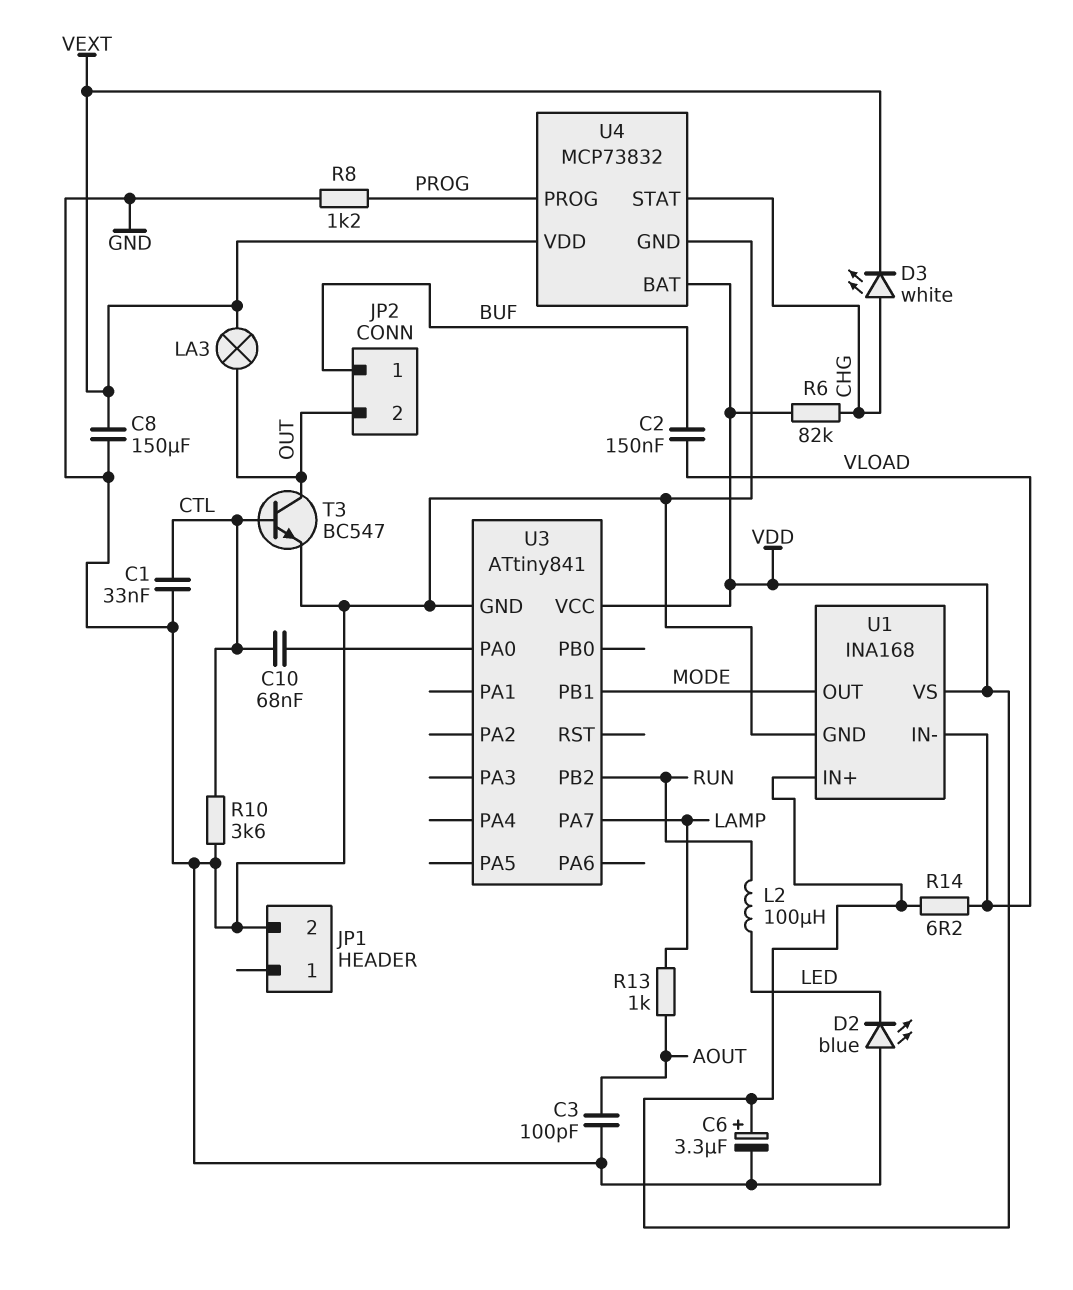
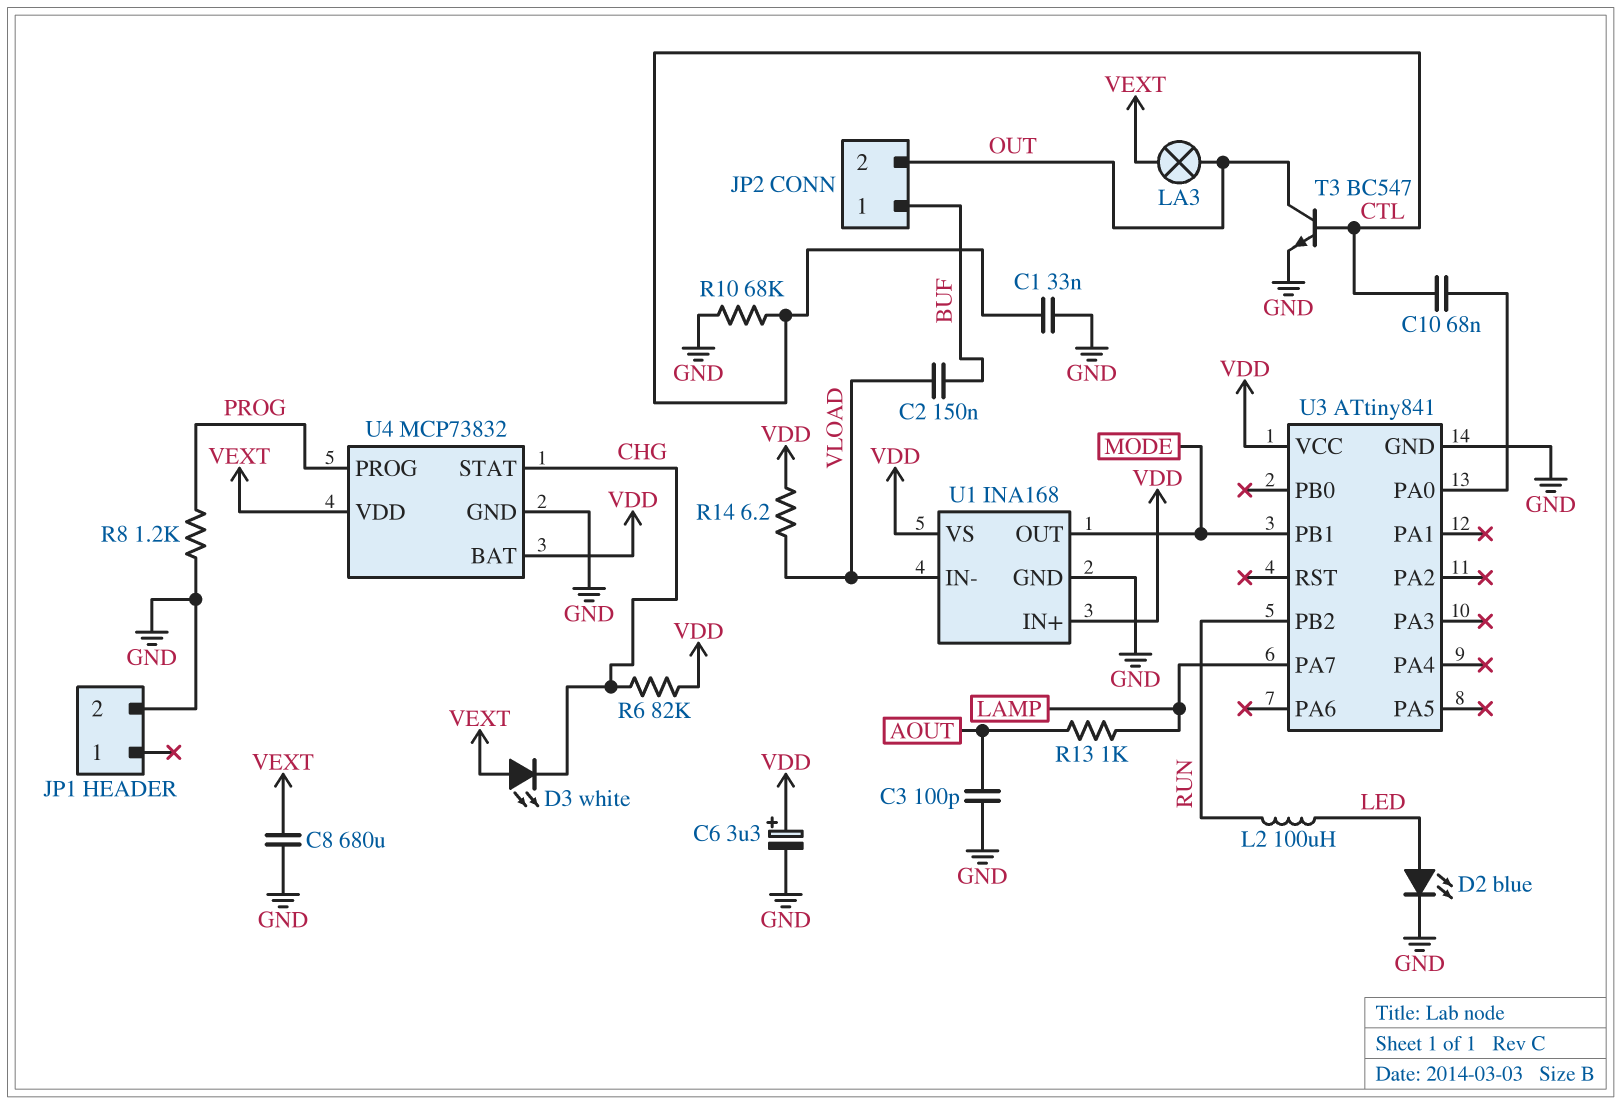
C8: 150uF (GND, VEXT) -> 680uF (GND, VEXT)
D2: LED blue (A GND, K LED) -> LED blue (A LED, K GND)
D3: LED white (A CHG, K VEXT) -> LED white (A VEXT, K CHG)
R10: 3.6k (CTL, GND) -> 68k (CTL, GND)

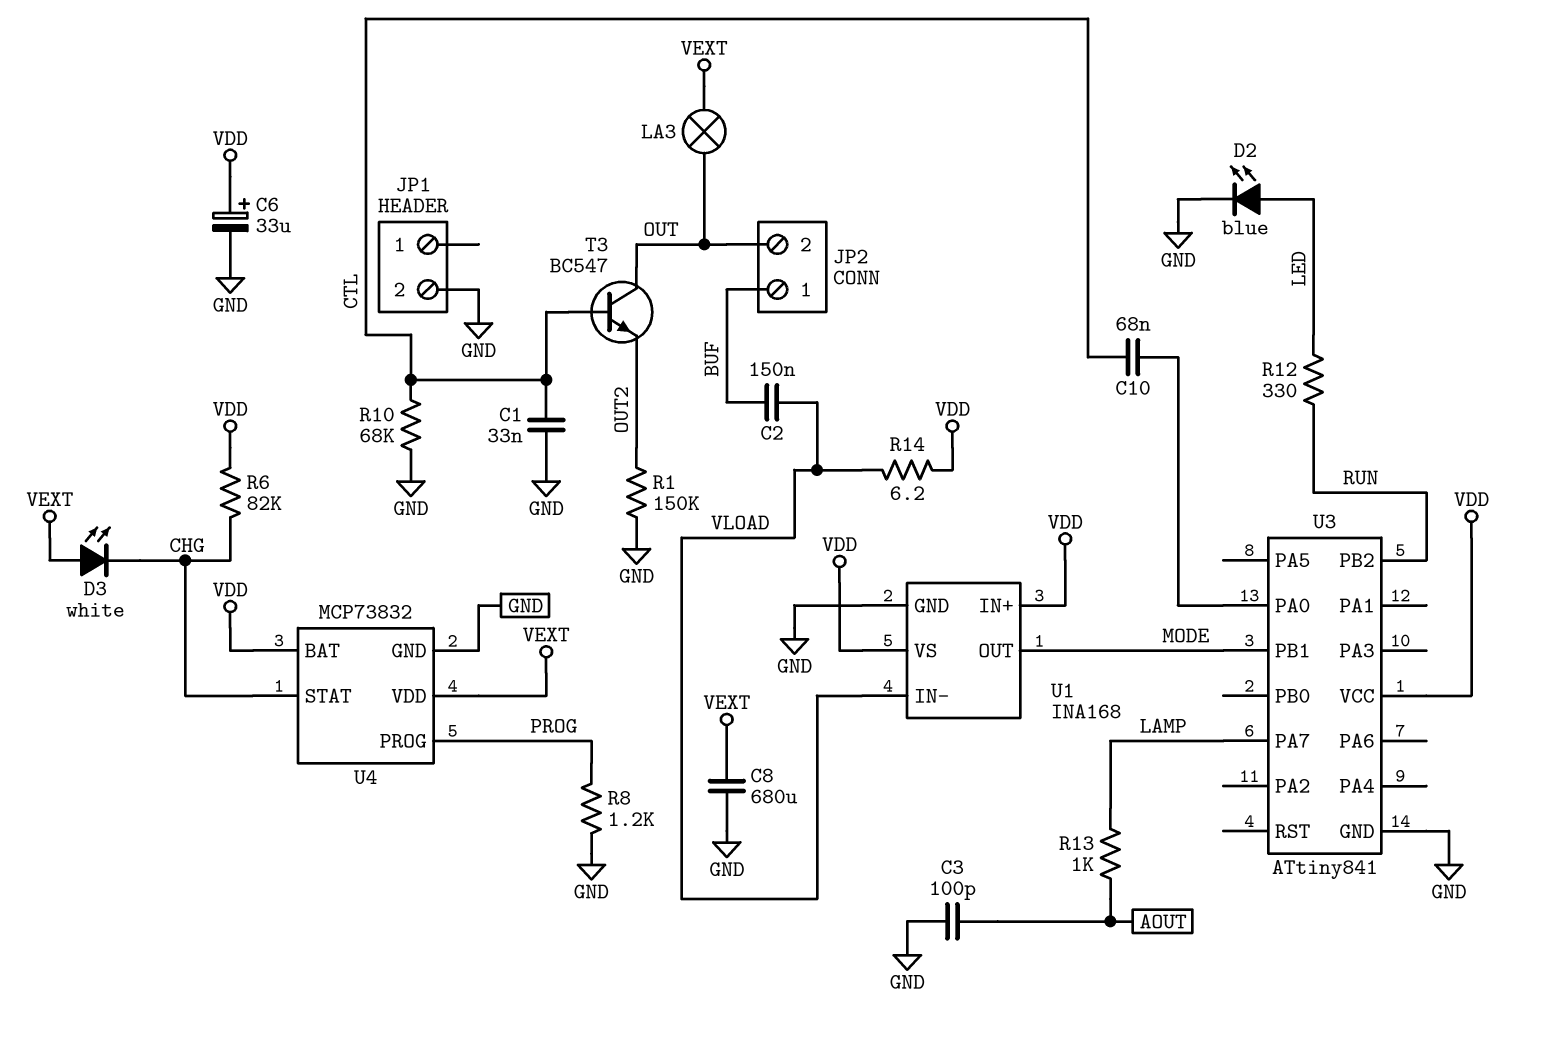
C6: 3.3uF (plus VDD, minus GND) -> 33uF (plus VDD, minus GND)
L2: 100uH (LED, RUN) -> none
R1: none -> 150k (GND, OUT2)
R12: none -> 330 (LED, RUN)
T3: NPN BC547 (B CTL, C OUT, E GND) -> NPN BC547 (B CTL, C OUT, E OUT2)

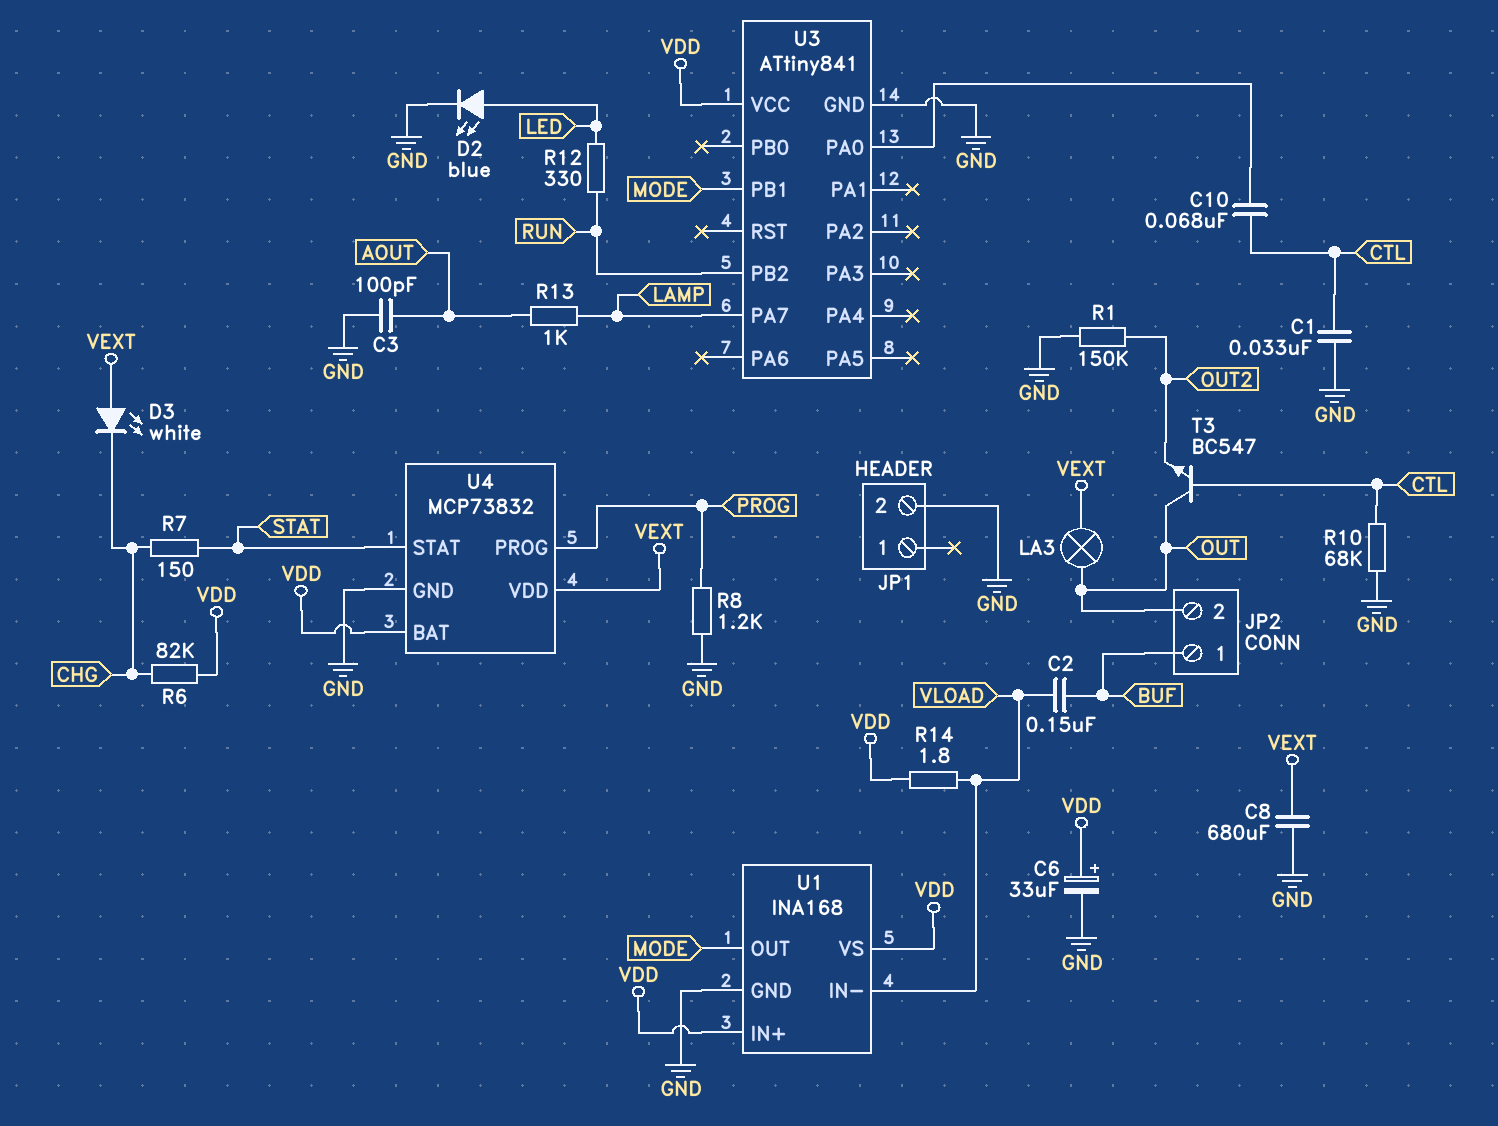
R7: none -> 150 (CHG, STAT)
R14: 6.2 (VDD, VLOAD) -> 1.8 (VDD, VLOAD)
U4 pin STAT: CHG -> STAT

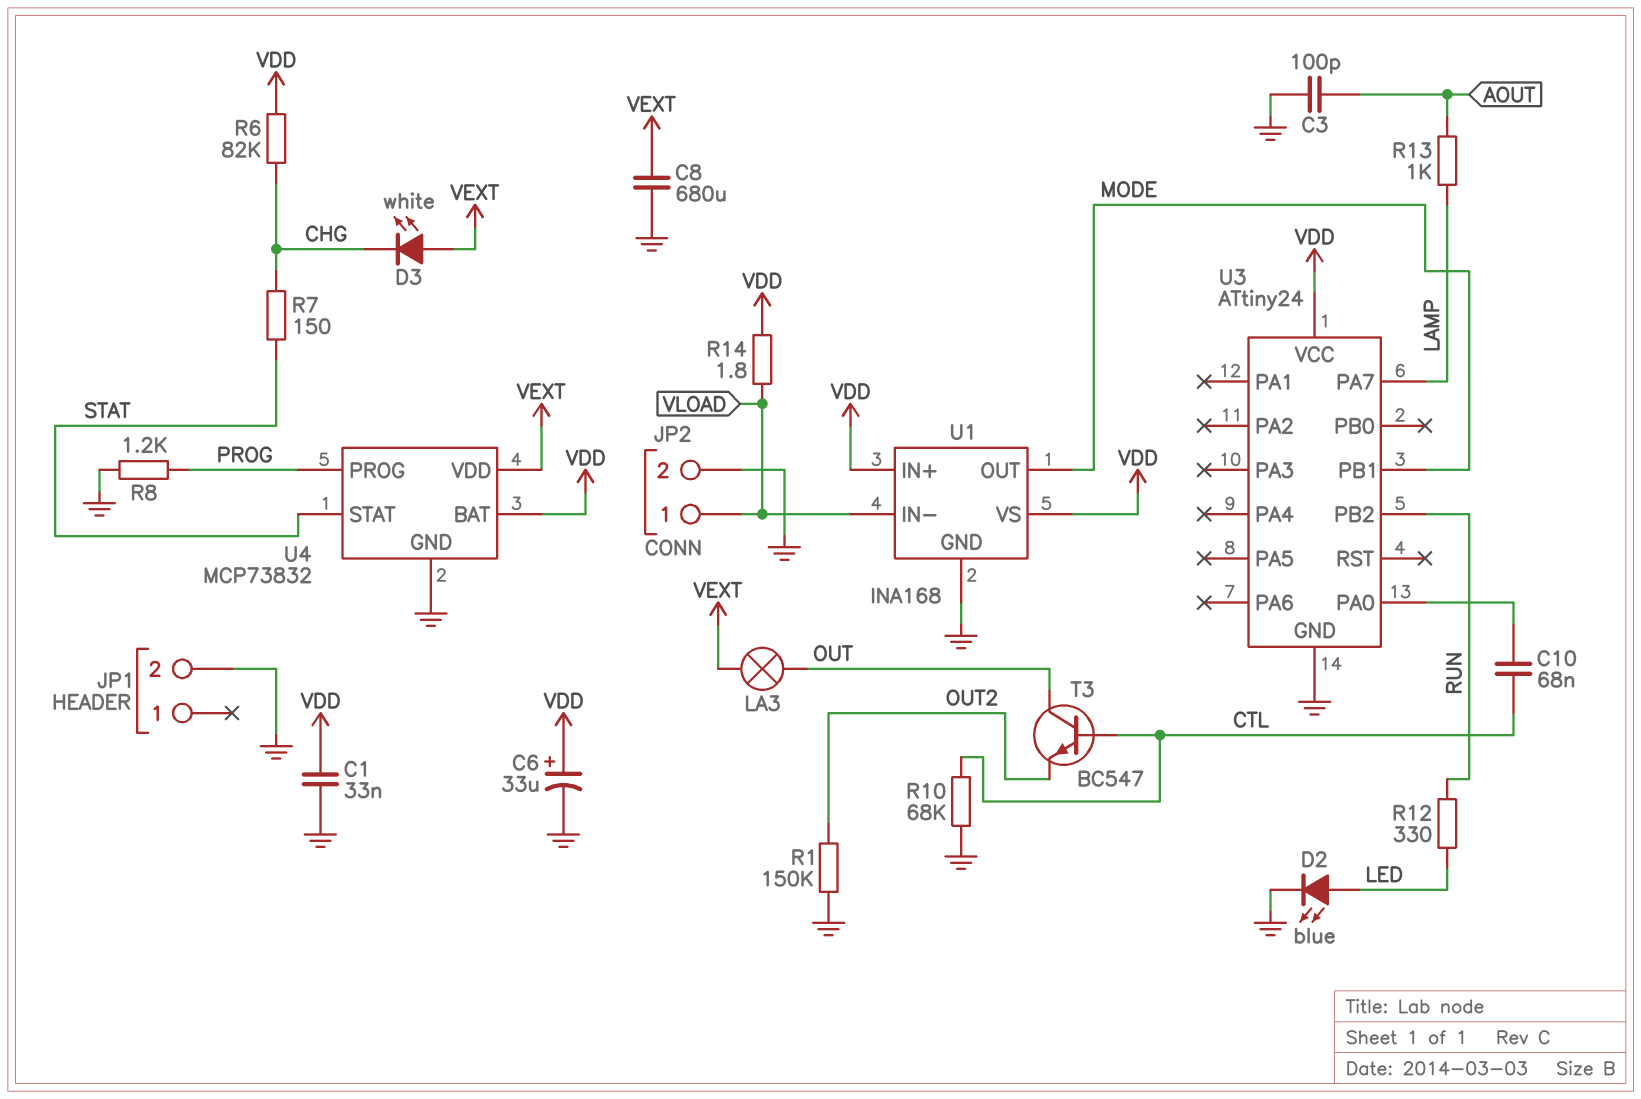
C1: 33nF (CTL, GND) -> 33nF (GND, VDD)
C2: 150nF (BUF, VLOAD) -> none
JP2 pin 1: BUF -> VLOAD
JP2 pin 2: OUT -> GND
U3: ATtiny841 -> ATtiny24

